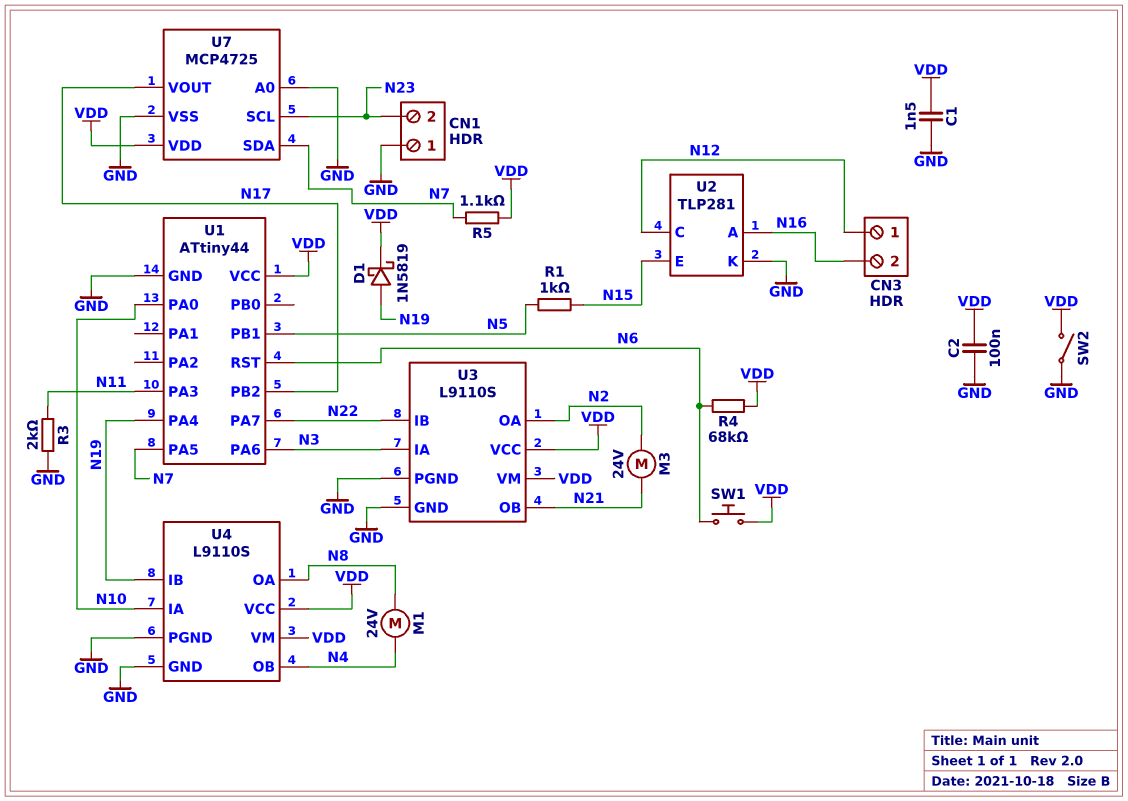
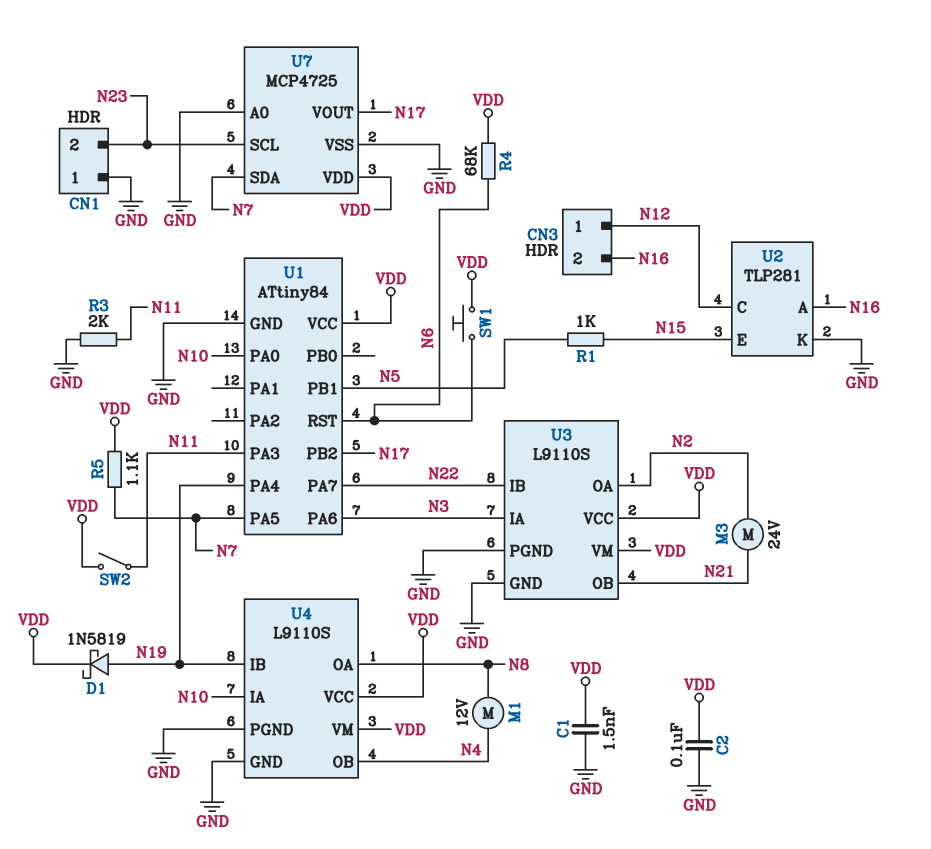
M1: motor 24V (N4, N8) -> motor 12V (N4, N8)
SW2: switch (GND, VDD) -> switch (N11, VDD)
U1: ATtiny44 -> ATtiny84

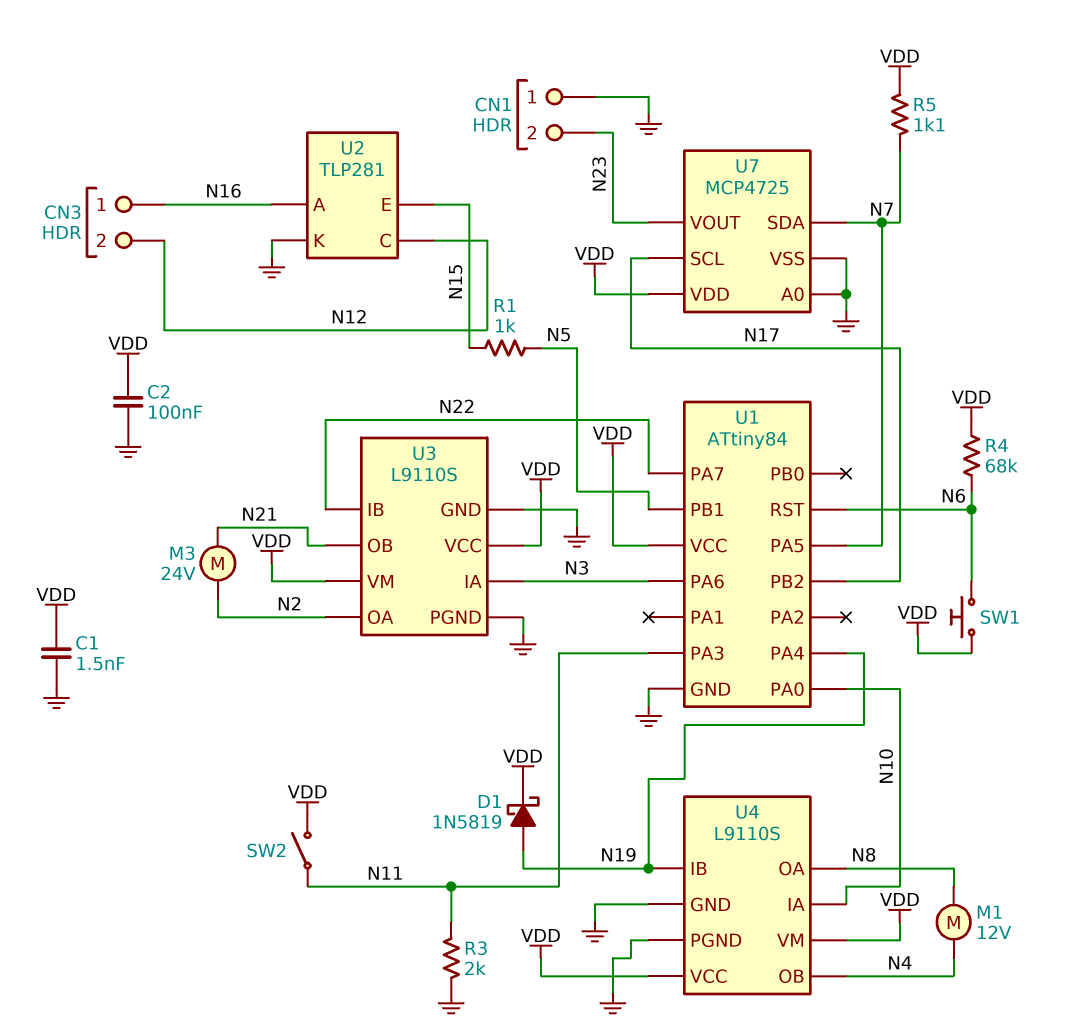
CN3 pin 1: N12 -> N16
CN3 pin 2: N16 -> N12
U7 pin SCL: N23 -> N17
U7 pin VOUT: N17 -> N23

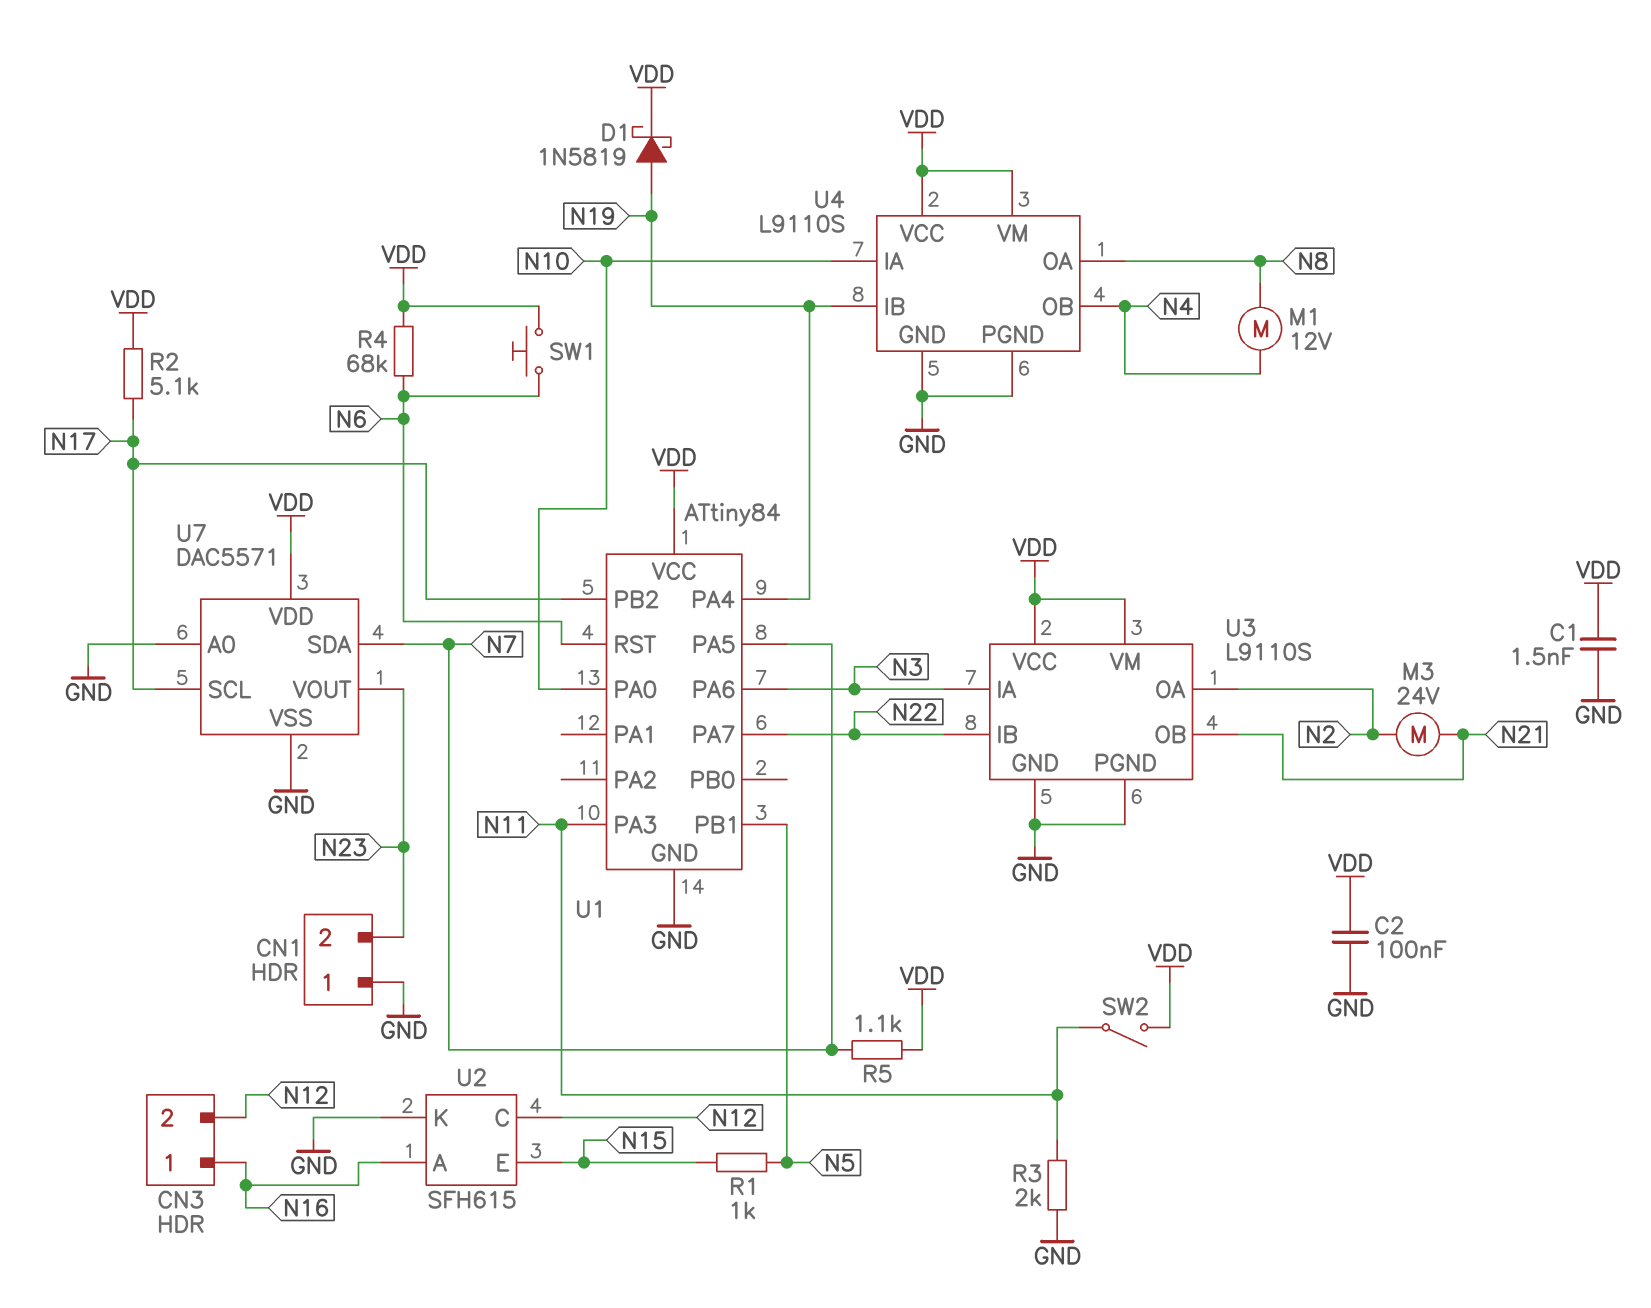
R2: none -> 5.1k (N17, VDD)
U2: TLP281 -> SFH615
U7: MCP4725 -> DAC5571

